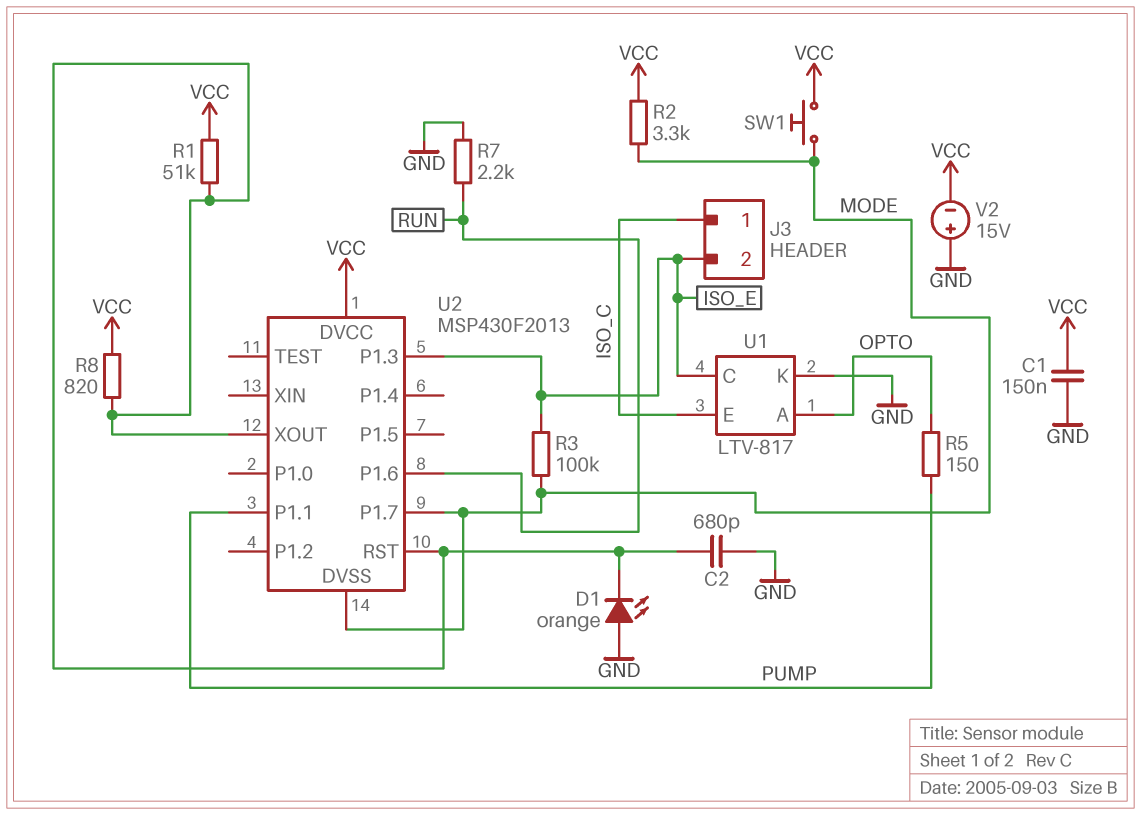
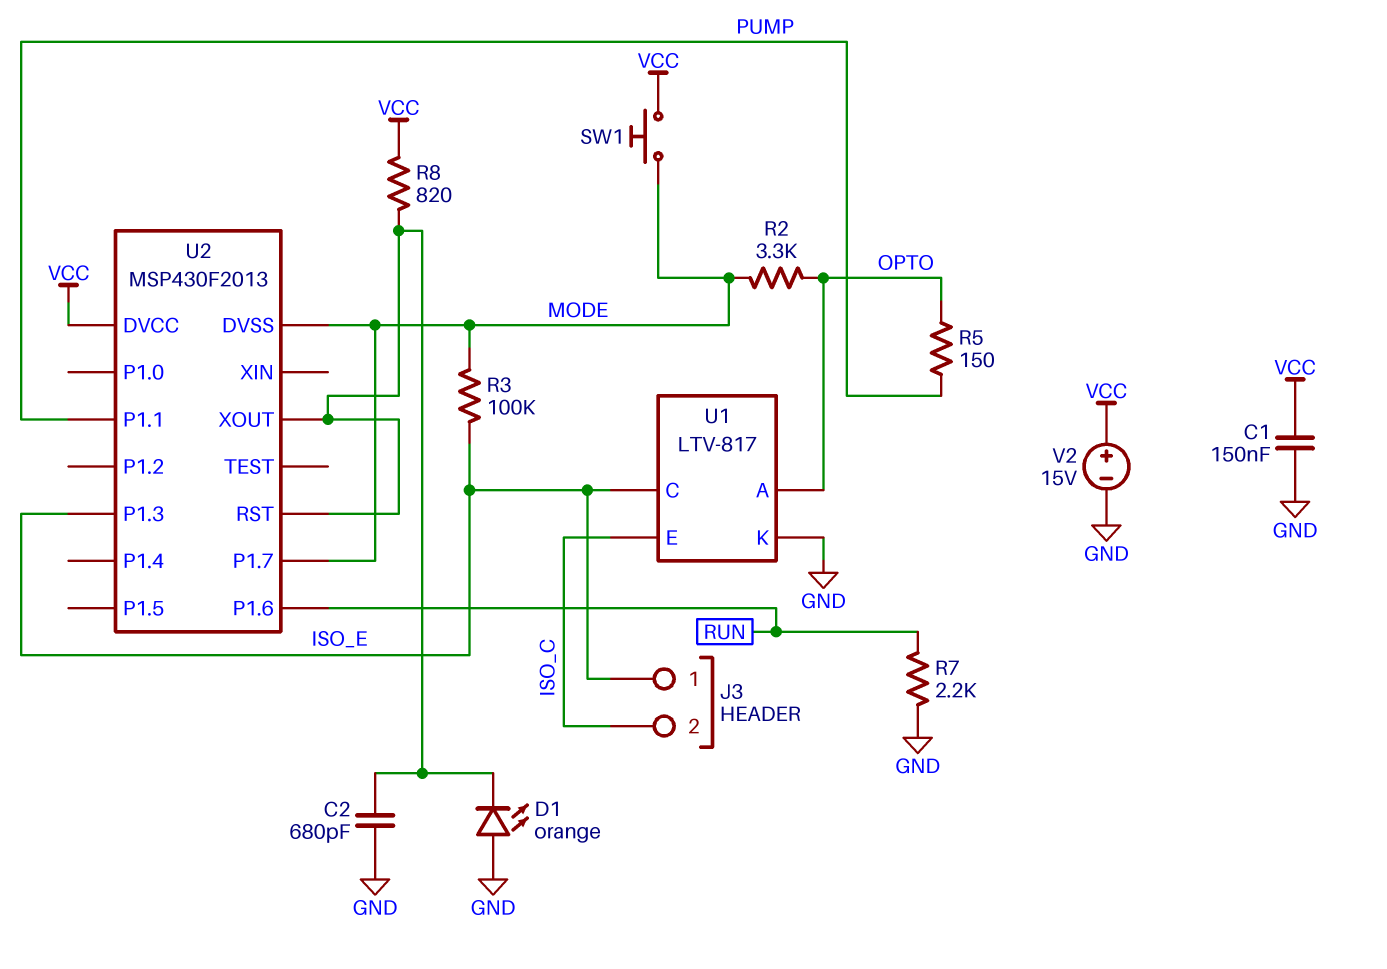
J3 pin 1: ISO_C -> ISO_E
J3 pin 2: ISO_E -> ISO_C
R1: 51k (U2/RST, VCC) -> none
R2: 3.3k (MODE, VCC) -> 3.3k (MODE, OPTO)
V2: 15V (plus GND, minus VCC) -> 15V (plus VCC, minus GND)

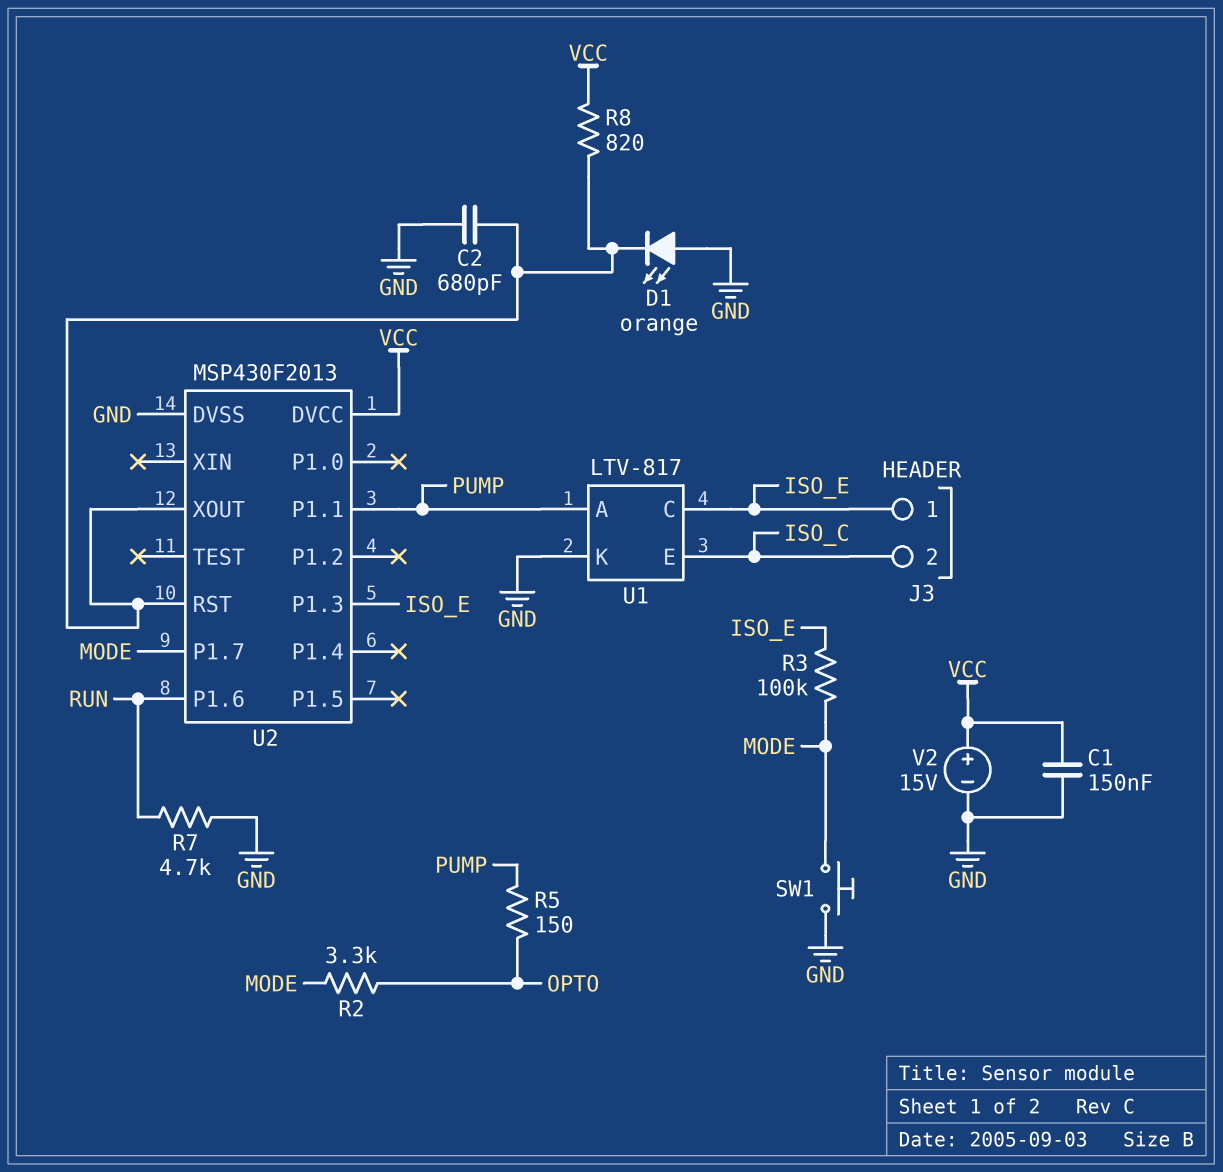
R7: 2.2k (GND, RUN) -> 4.7k (GND, RUN)
SW1: button (MODE, VCC) -> button (GND, MODE)
U1 pin A: OPTO -> PUMP
U2 pin DVSS: MODE -> GND

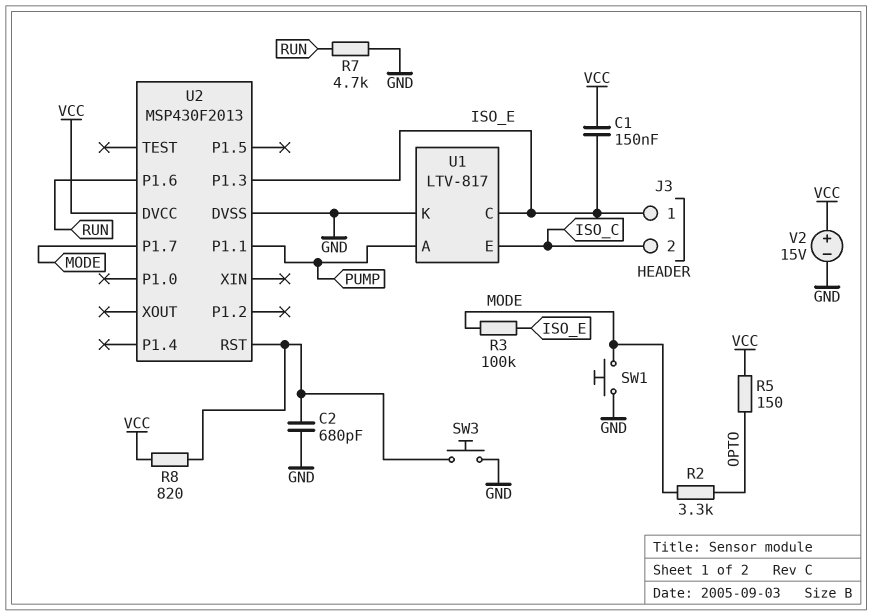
C1: 150nF (GND, VCC) -> 150nF (ISO_E, VCC)
D1: LED orange (A GND, K U2/RST) -> none
R5: 150 (OPTO, PUMP) -> 150 (OPTO, VCC)
SW3: none -> button (GND, U2/RST)
U2 pin XOUT: U2/RST -> none

